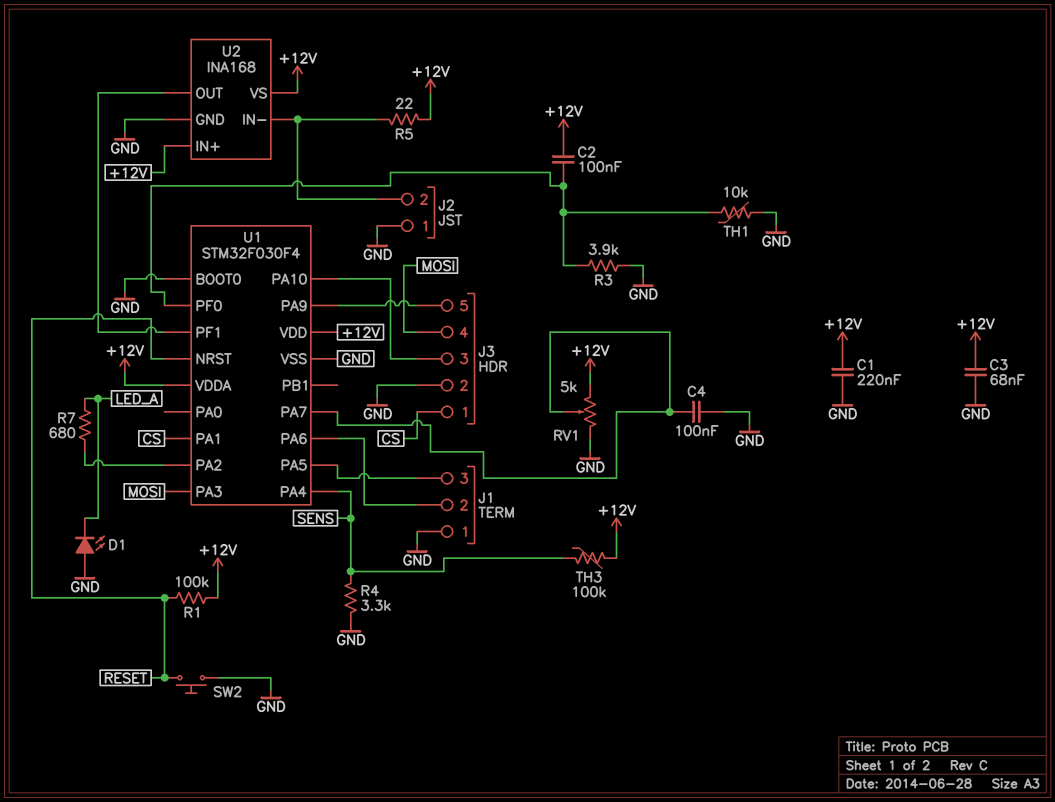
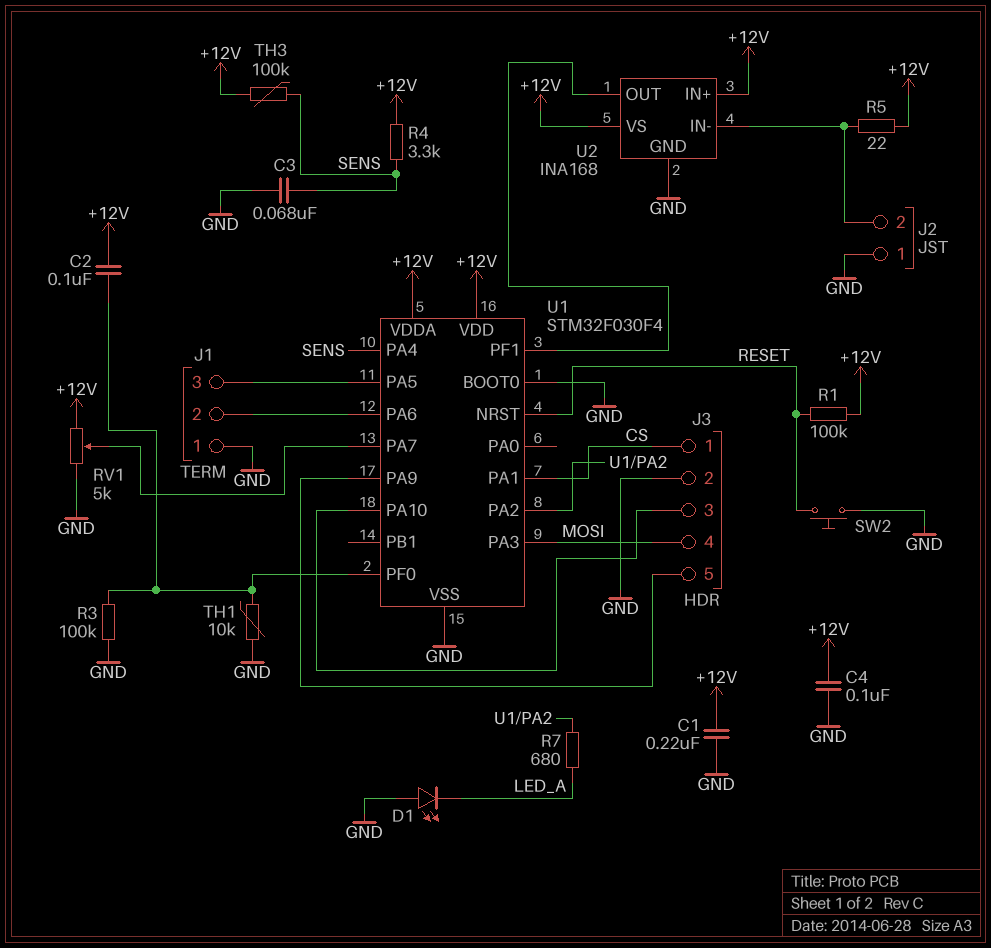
C3: 68nF (+12V, GND) -> 68nF (GND, SENS)
C4: 100nF (GND, U1/PA7) -> 100nF (+12V, GND)
R3: 3.9k (GND, U1/PF0) -> 100k (GND, U1/PF0)
R4: 3.3k (GND, SENS) -> 3.3k (+12V, SENS)

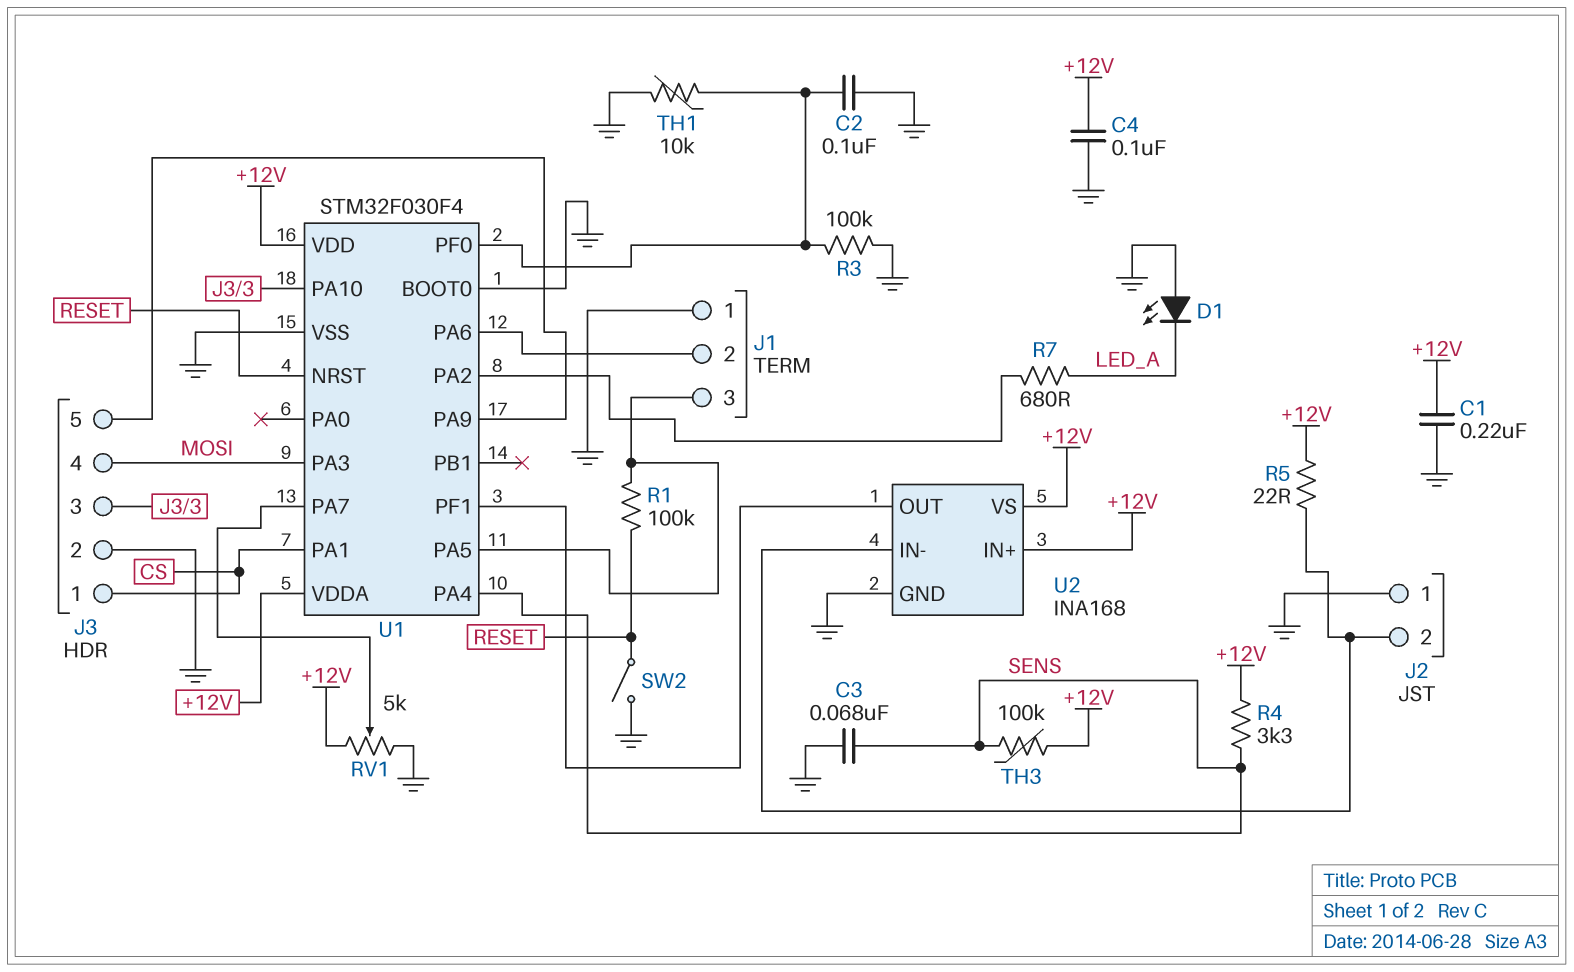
C2: 100nF (+12V, U1/PF0) -> 100nF (GND, U1/PF0)
R1: 100k (+12V, RESET) -> 100k (J1/3, RESET)
SW2: button (GND, RESET) -> switch (GND, RESET)

